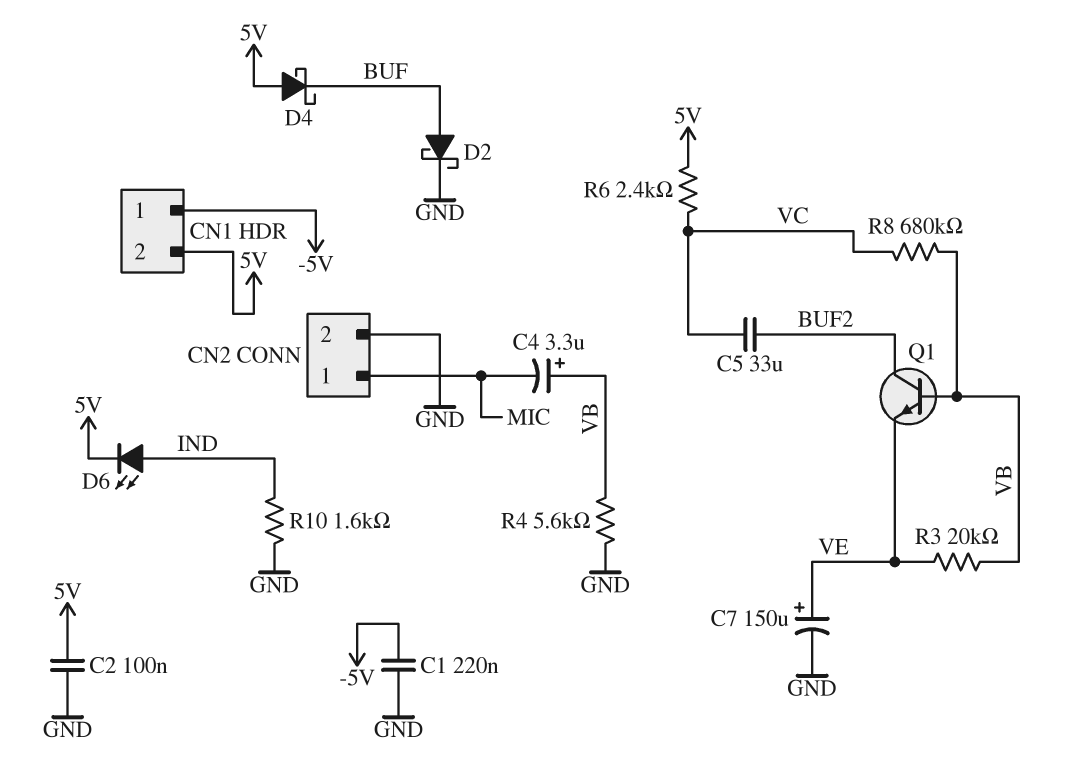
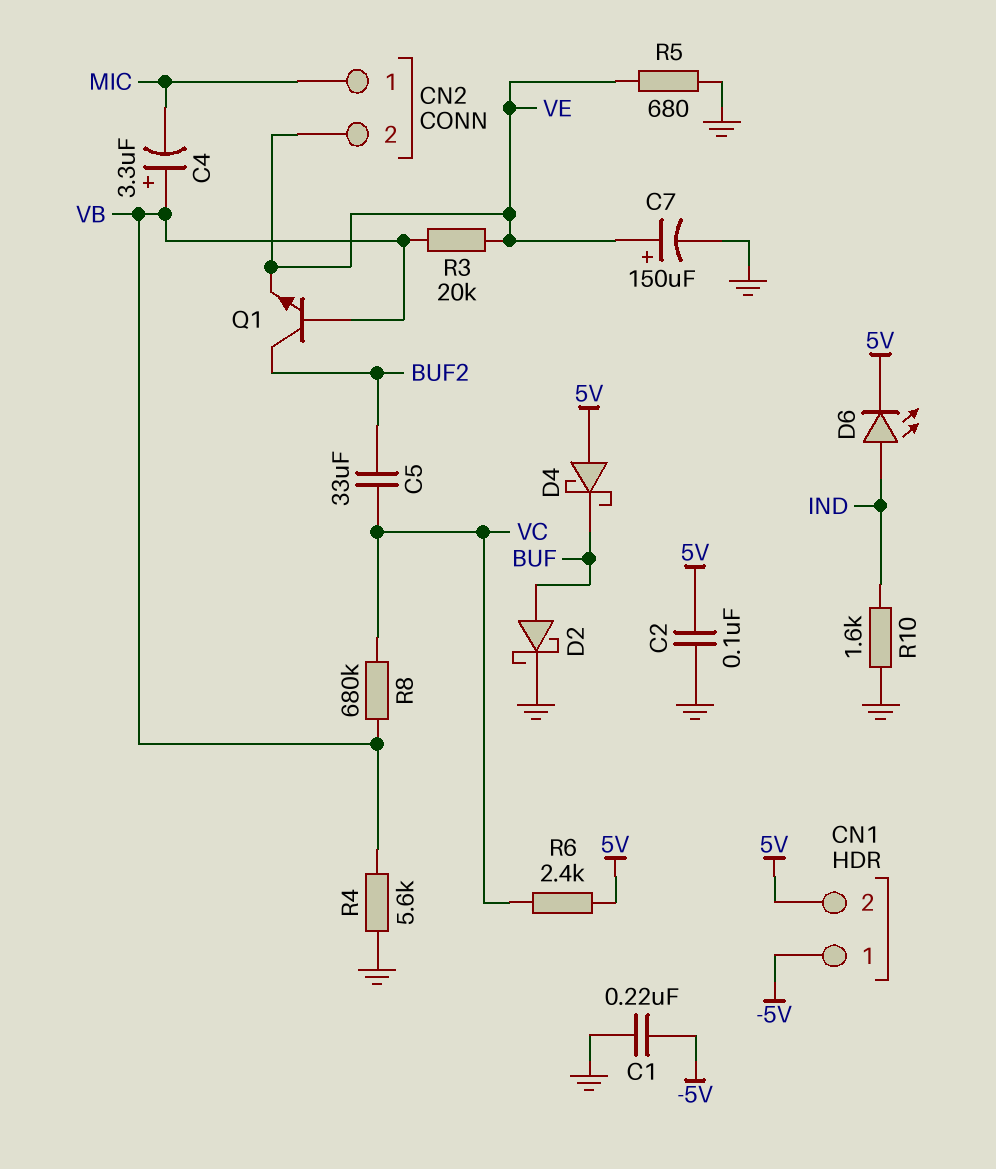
CN2 pin 2: GND -> VE
R5: none -> 680 (GND, VE)

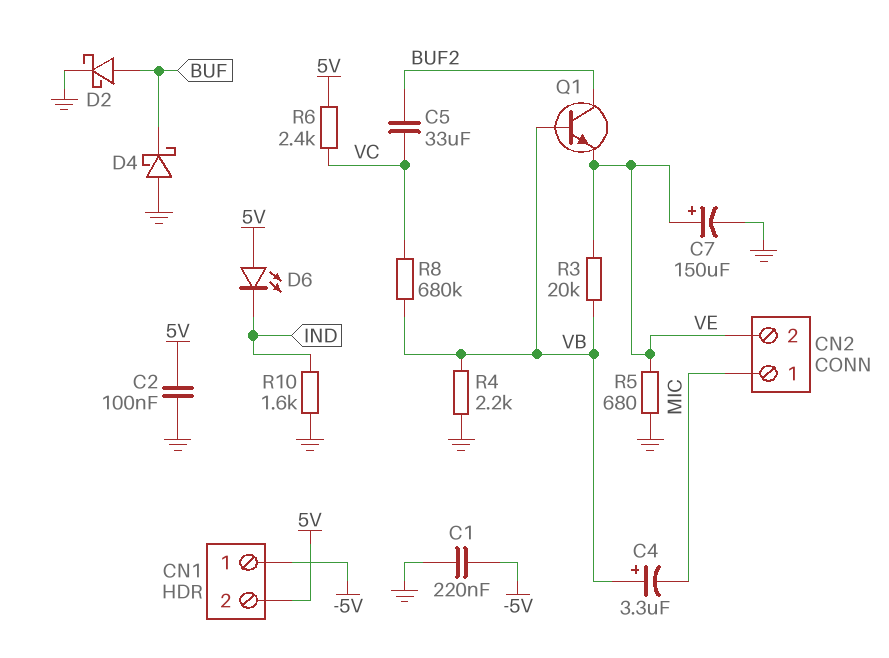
D4: schottky (A 5V, K BUF) -> schottky (A GND, K BUF)
D6: LED (A IND, K 5V) -> LED (A 5V, K IND)
R4: 5.6k (GND, VB) -> 2.2k (GND, VB)

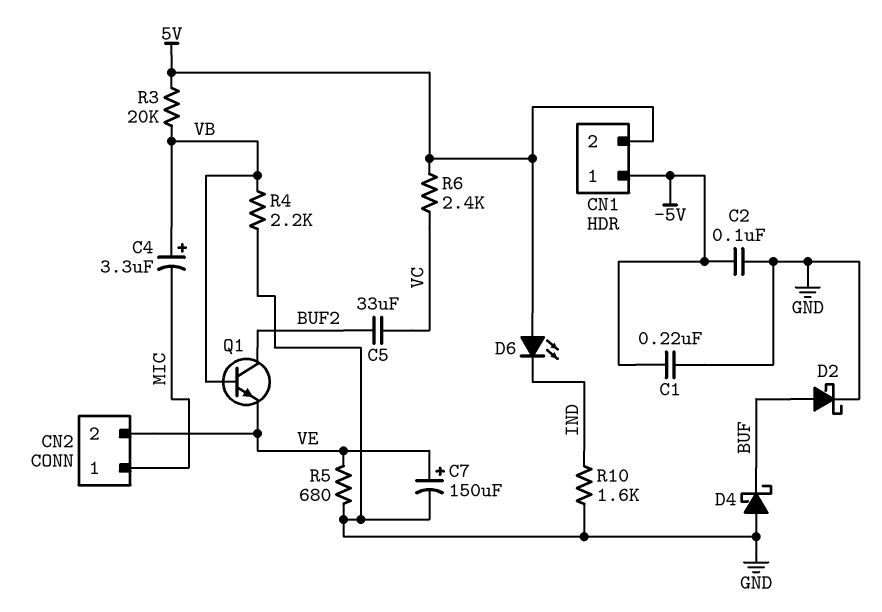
C2: 100nF (5V, GND) -> 100nF (-5V, GND)
R3: 20k (VB, VE) -> 20k (5V, VB)
R8: 680k (VB, VC) -> none

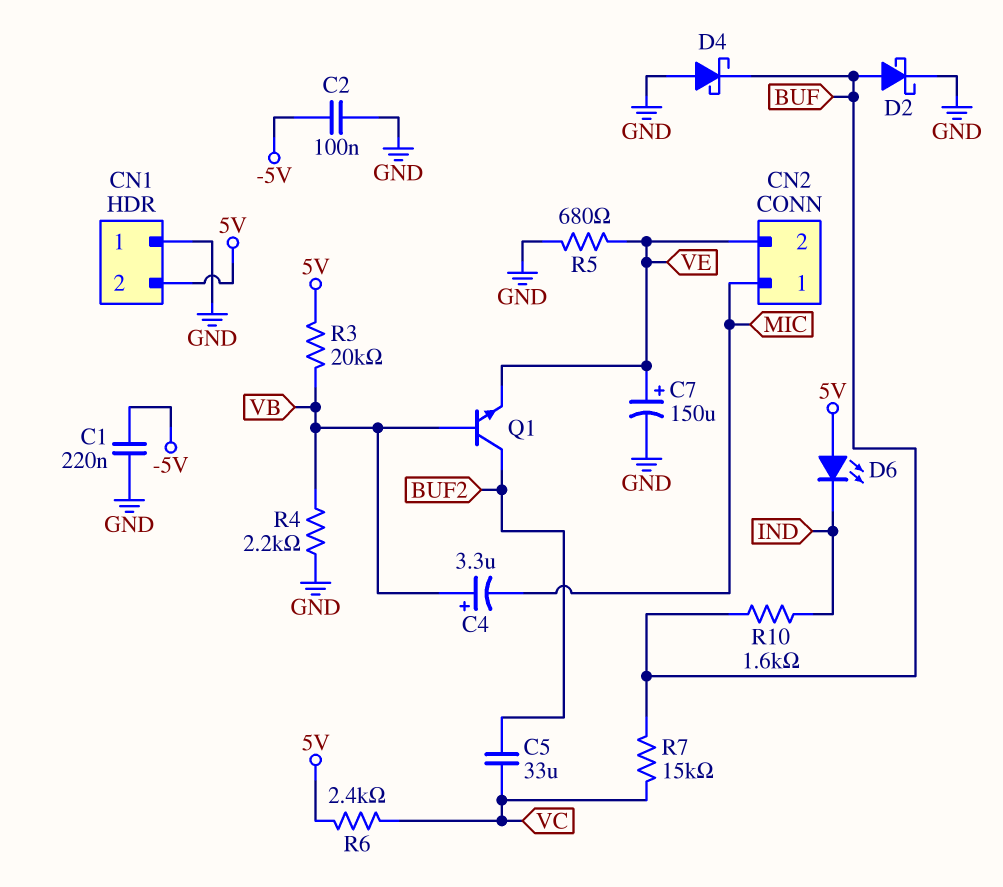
CN1 pin 1: -5V -> GND
R7: none -> 15k (BUF, VC)
R10: 1.6k (GND, IND) -> 1.6k (BUF, IND)

